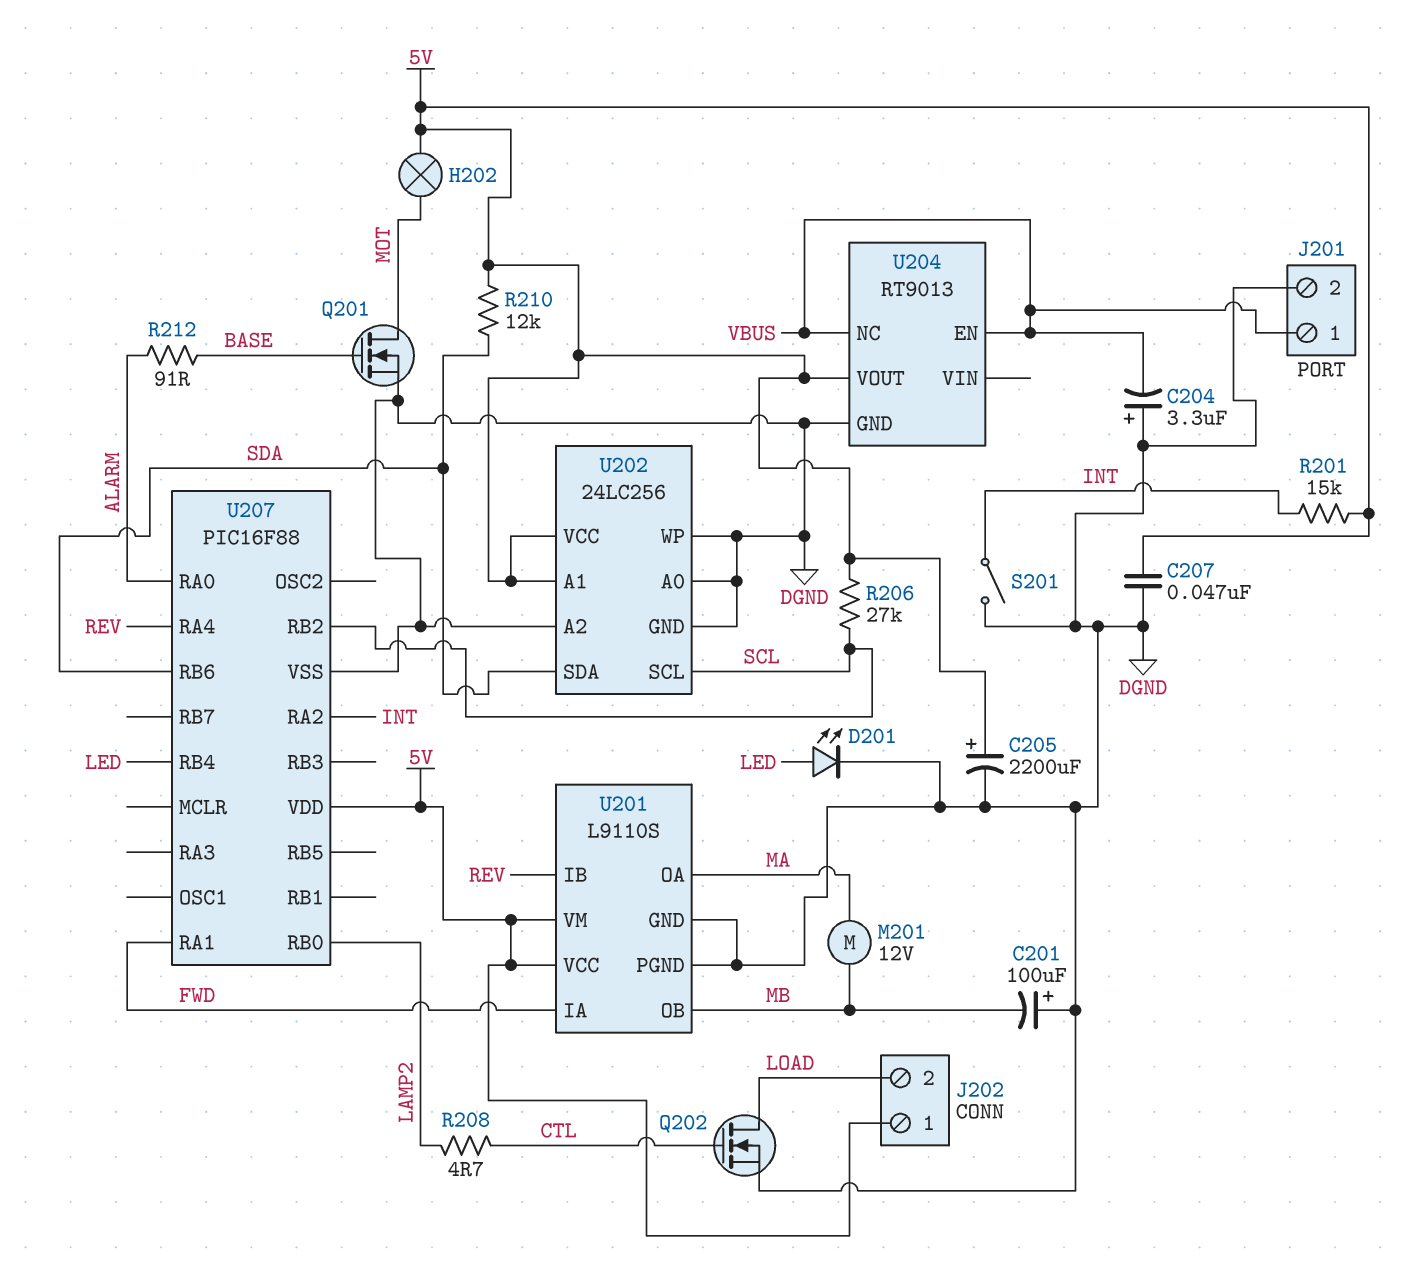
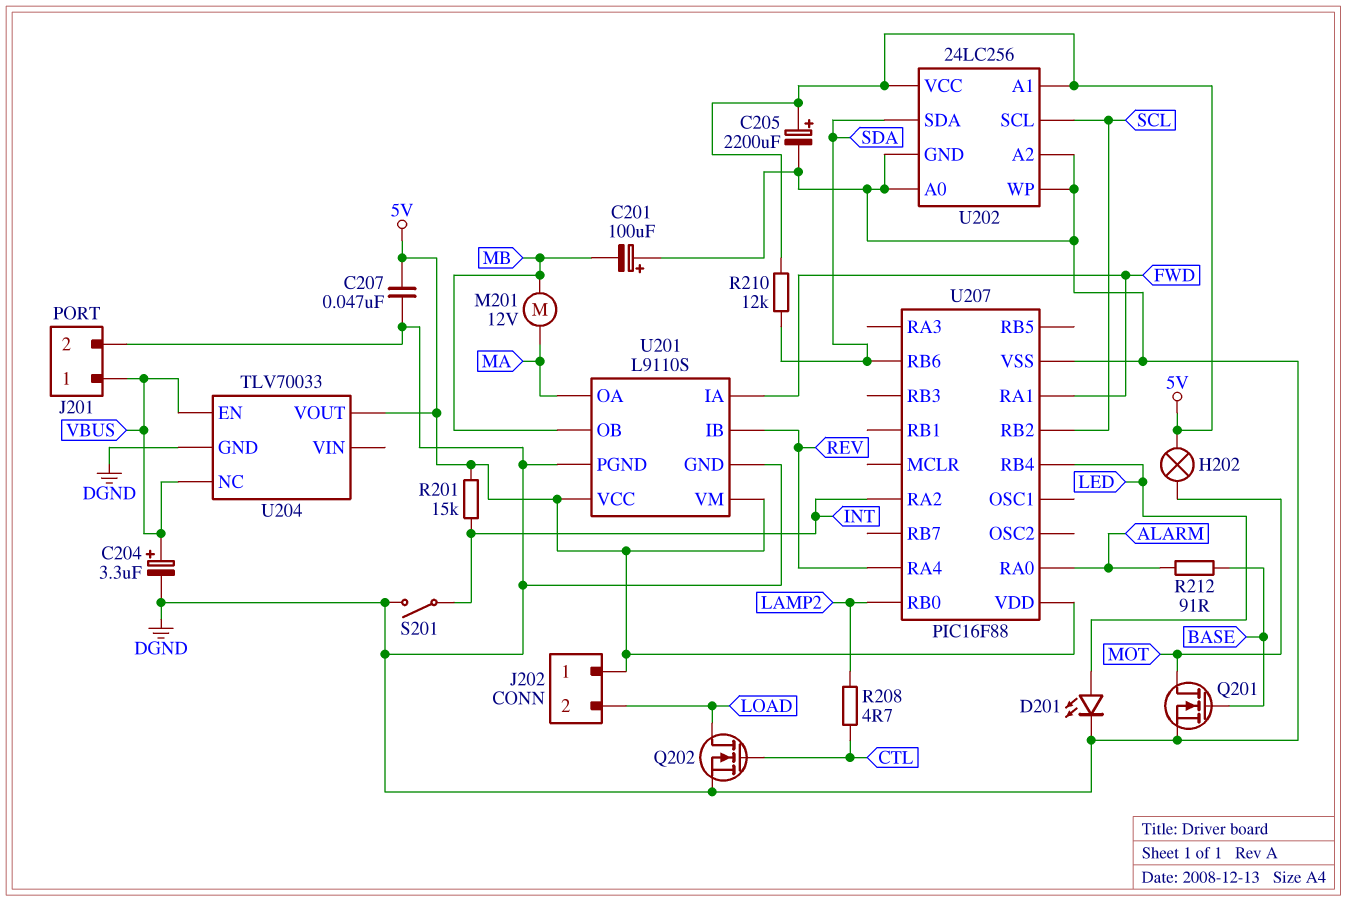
C204: 3.3uF (plus DGND, minus VBUS) -> 3.3uF (plus VBUS, minus DGND)
R206: 27k (5V, SCL) -> none
U204: RT9013 -> TLV70033

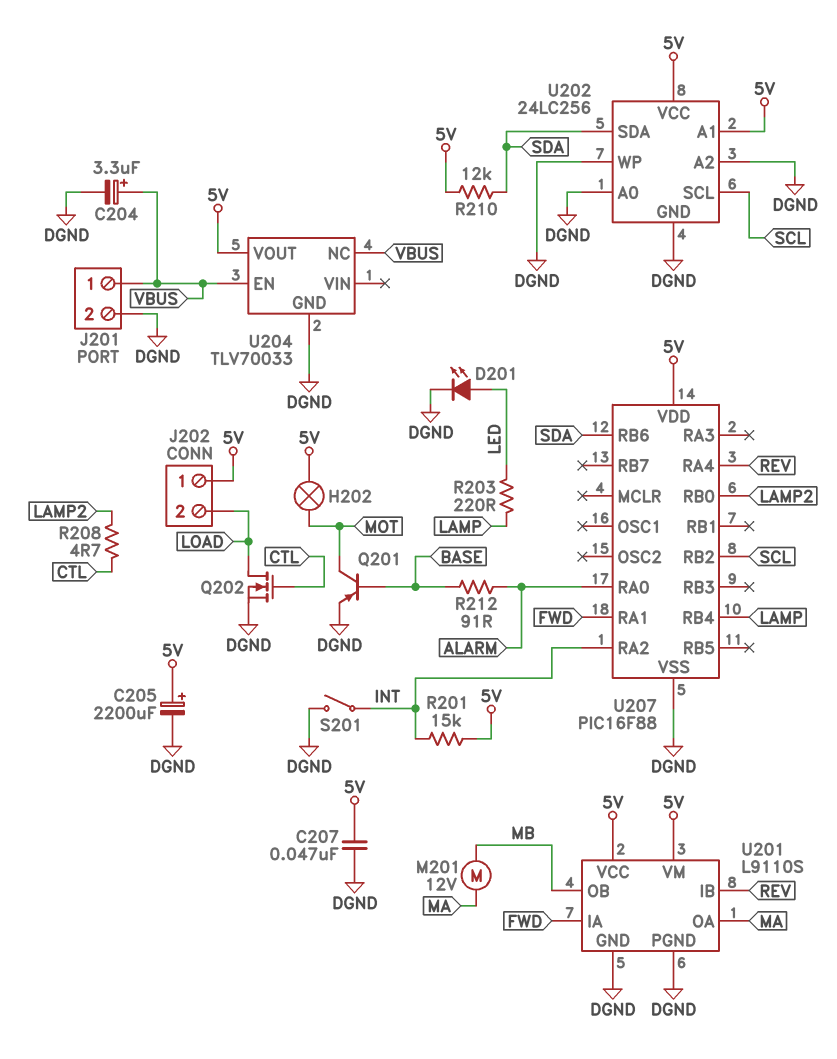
C201: 100uF (plus DGND, minus MB) -> none
Q201: NMOS (G BASE, D MOT, S DGND) -> PNP (B BASE, C MOT, E DGND)
R203: none -> 220 (LAMP, LED)
U207 pin RB4: LED -> LAMP

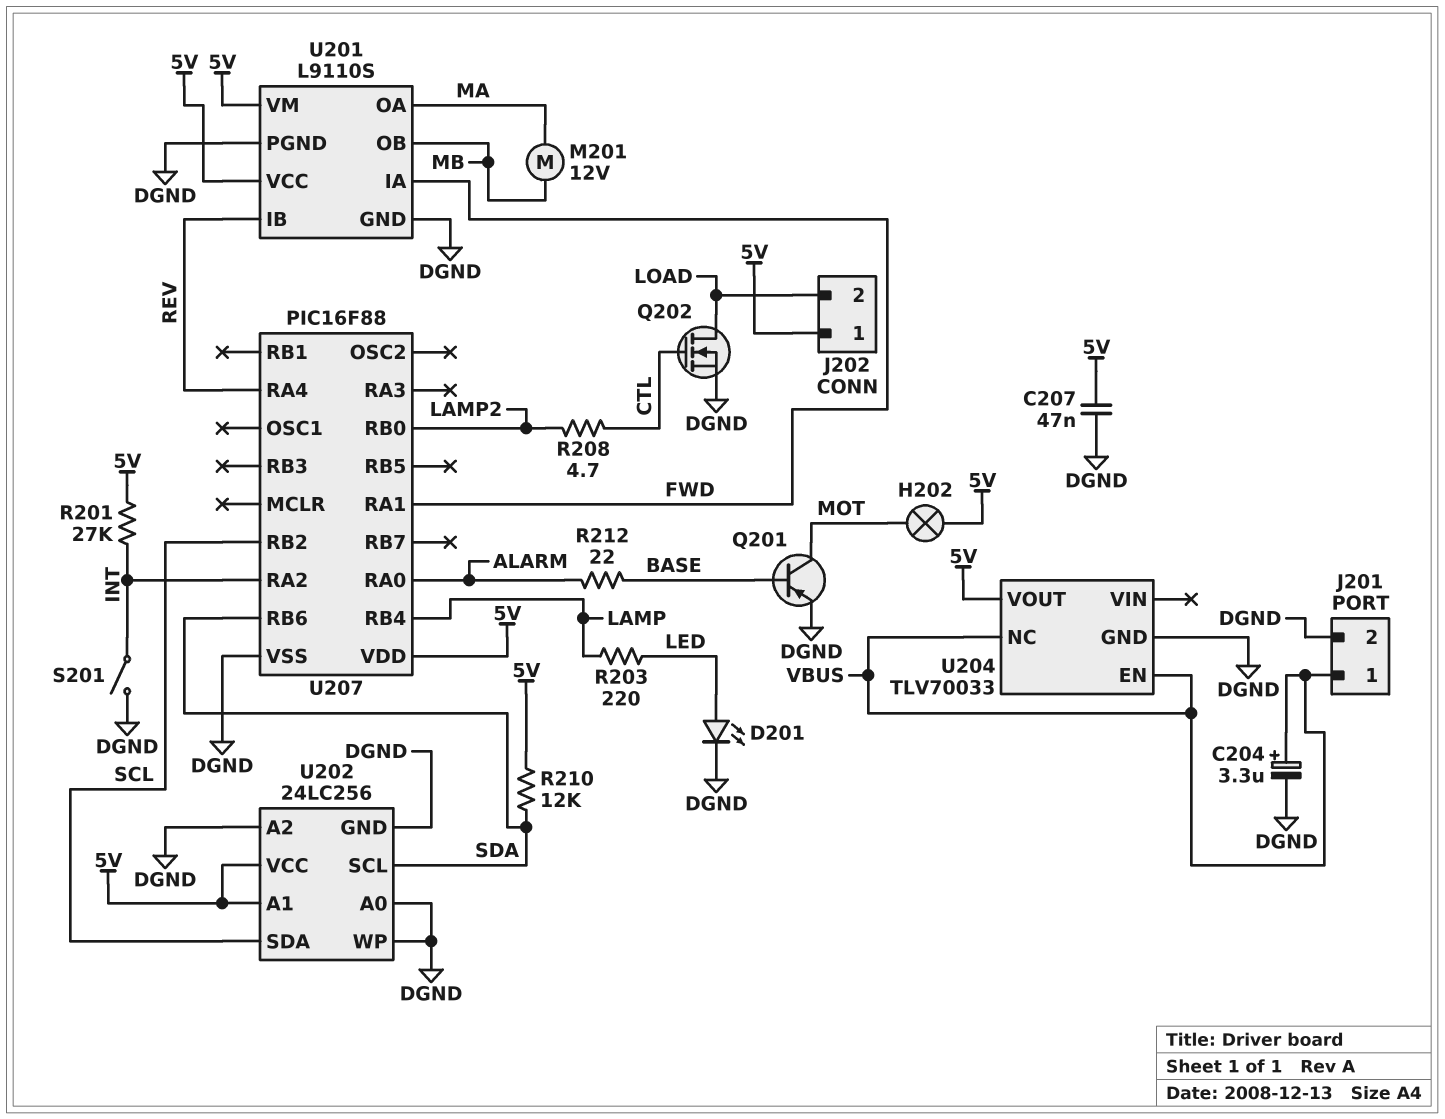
C205: 2200uF (plus 5V, minus DGND) -> none
R201: 15k (5V, INT) -> 27k (5V, INT)
R212: 91 (ALARM, BASE) -> 22 (ALARM, BASE)
U202 pin SCL: SCL -> SDA
U202 pin SDA: SDA -> SCL

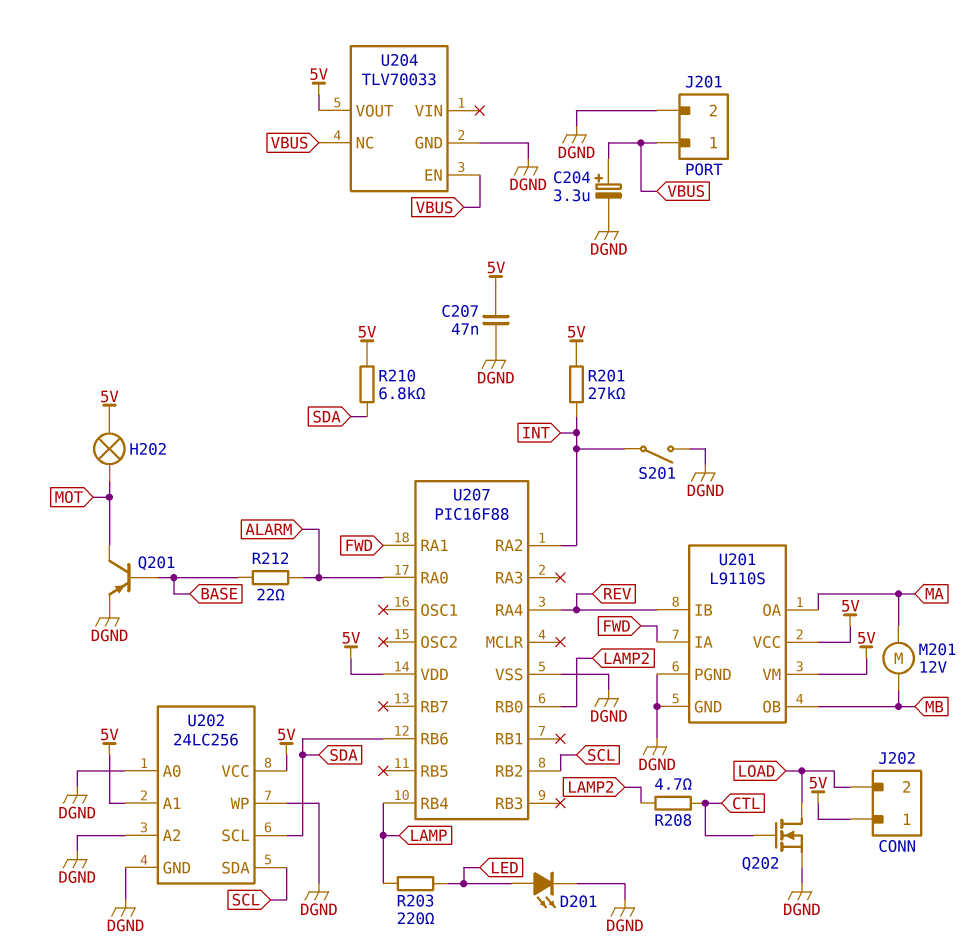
R210: 12k (5V, SDA) -> 6.8k (5V, SDA)

